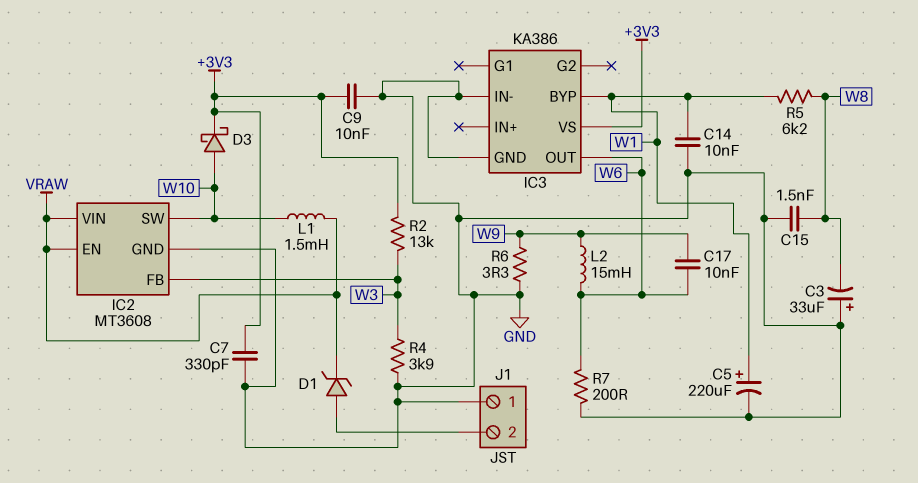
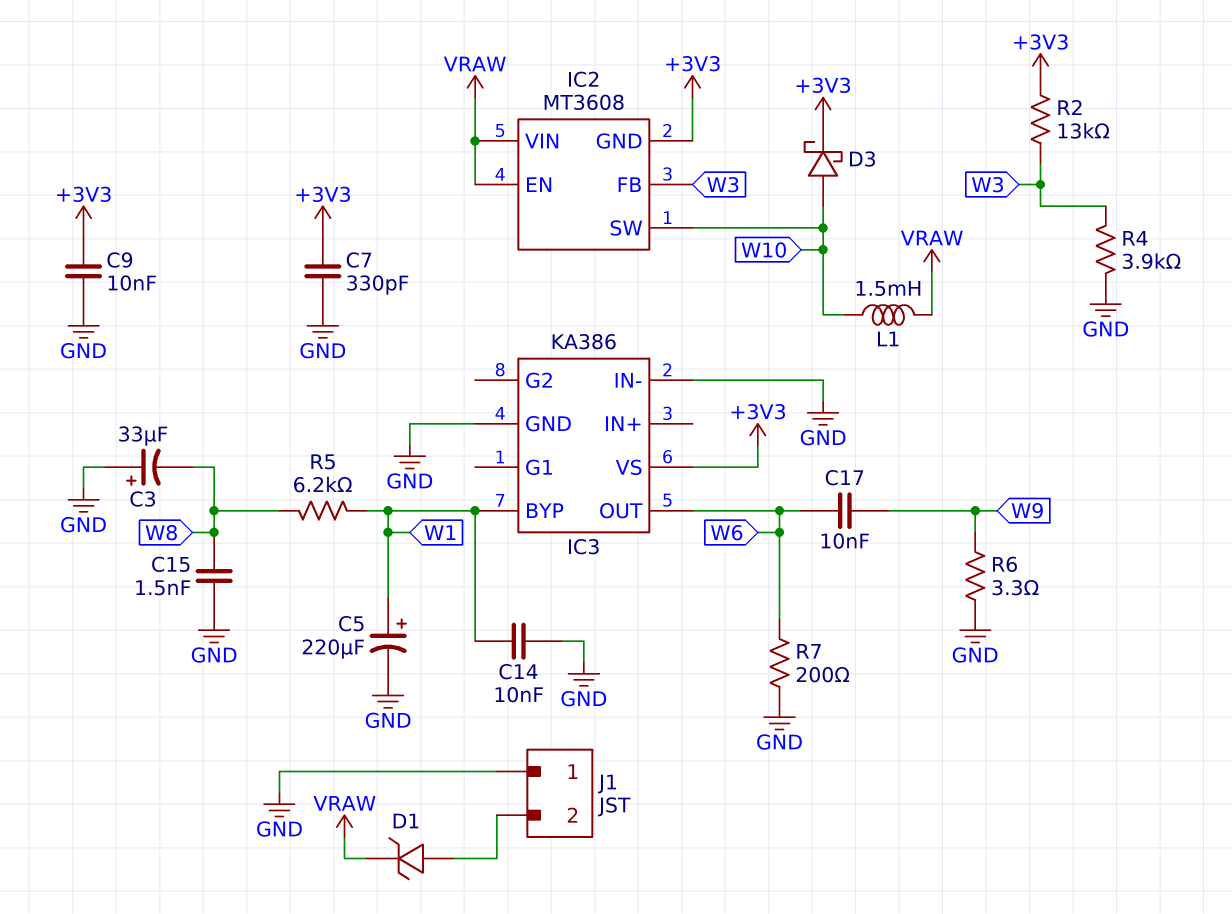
IC2 pin GND: GND -> +3V3
L2: 15mH (W6, W9) -> none

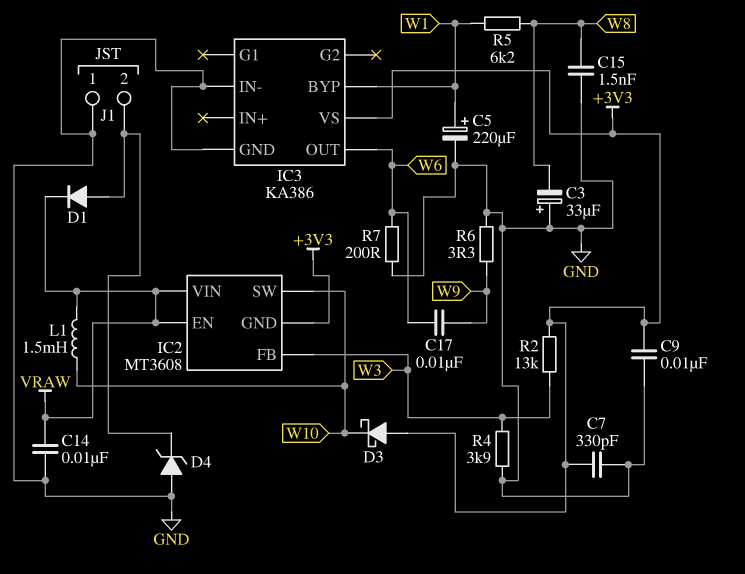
C14: 10nF (GND, W1) -> 10nF (GND, VRAW)
D1: zener (A J1/2, K VRAW) -> diode (A J1/2, K VRAW)
D3: schottky (A W10, K +3V3) -> schottky (A +3V3, K W10)
D4: none -> zener (A GND, K J1/2)

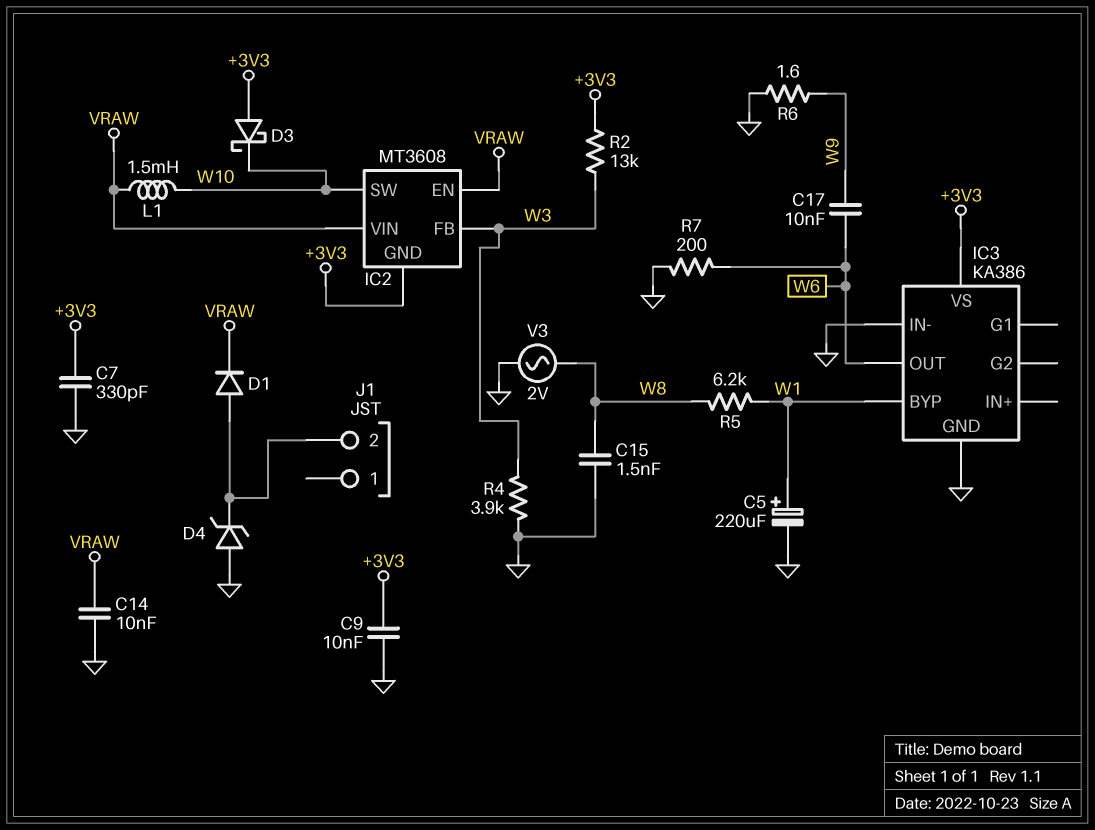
C3: 33uF (plus GND, minus W8) -> none
J1 pin 1: GND -> none
R6: 3.3 (GND, W9) -> 1.6 (GND, W9)
V3: none -> AC 2V (GND, W8)

